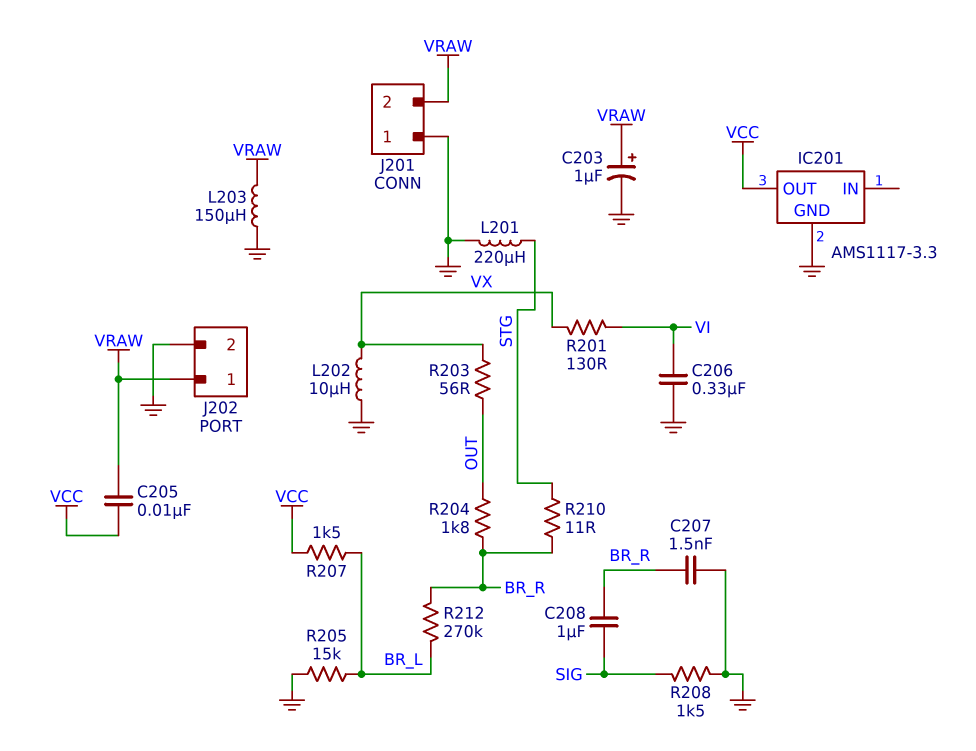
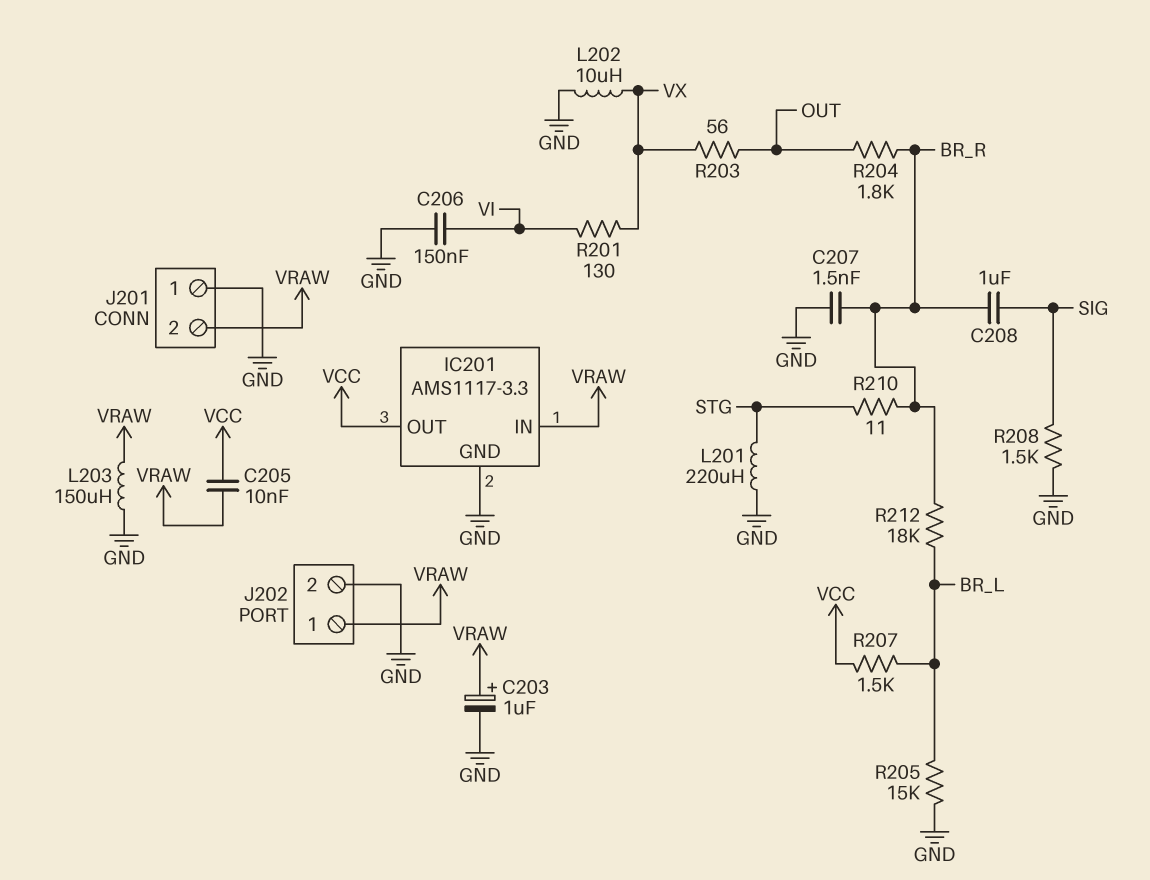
C206: 330nF (GND, VI) -> 150nF (GND, VI)
IC201 pin IN: none -> VRAW
R212: 270k (BR_L, BR_R) -> 18k (BR_L, BR_R)

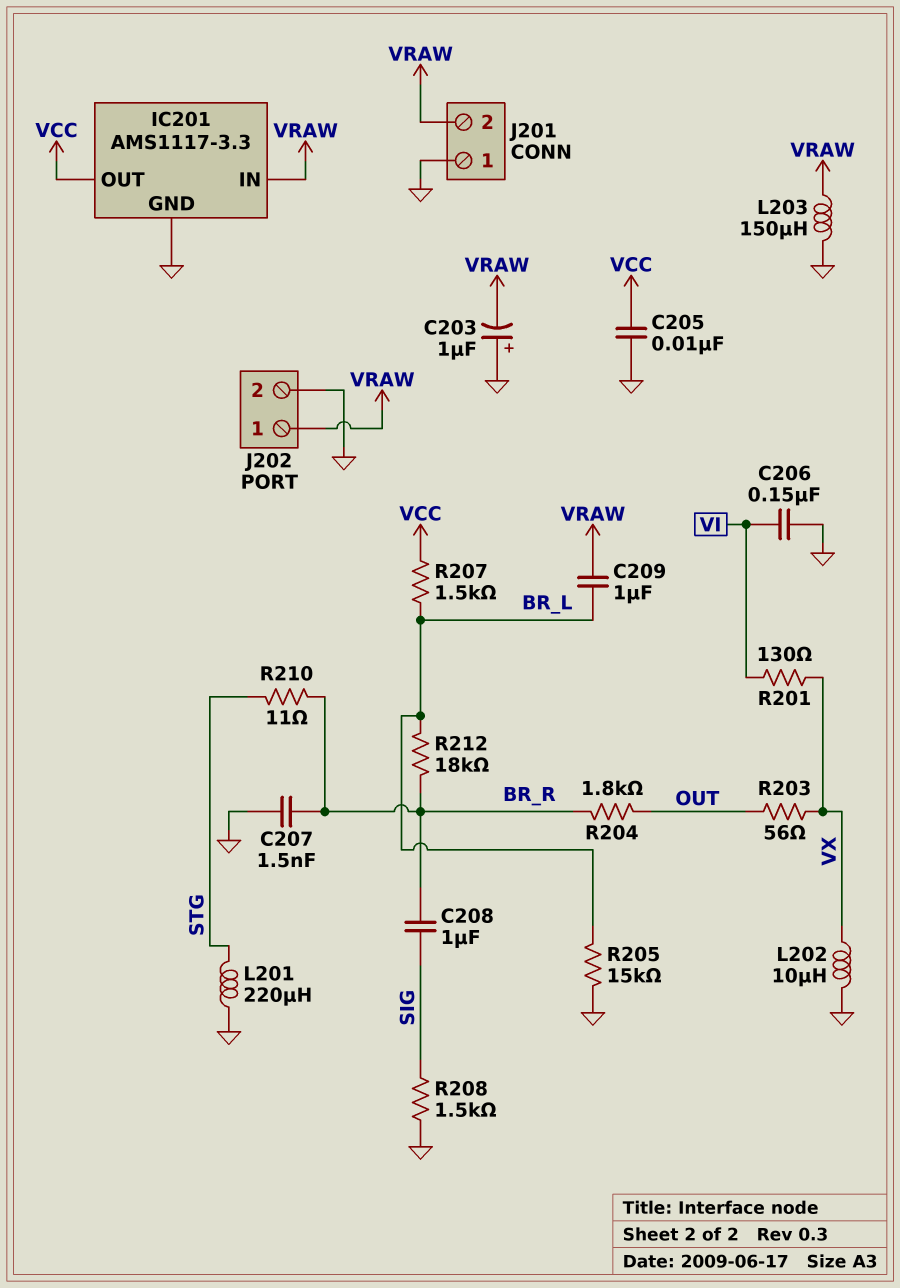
C203: 1uF (plus VRAW, minus GND) -> 1uF (plus GND, minus VRAW)
C205: 10nF (VCC, VRAW) -> 10nF (GND, VCC)
C209: none -> 1uF (BR_L, VRAW)

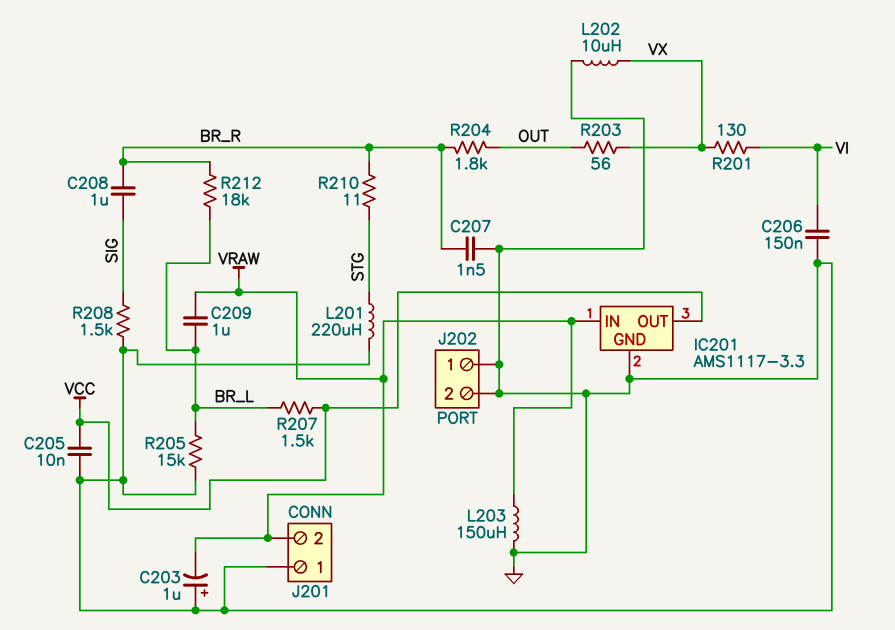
J202 pin 1: VRAW -> GND

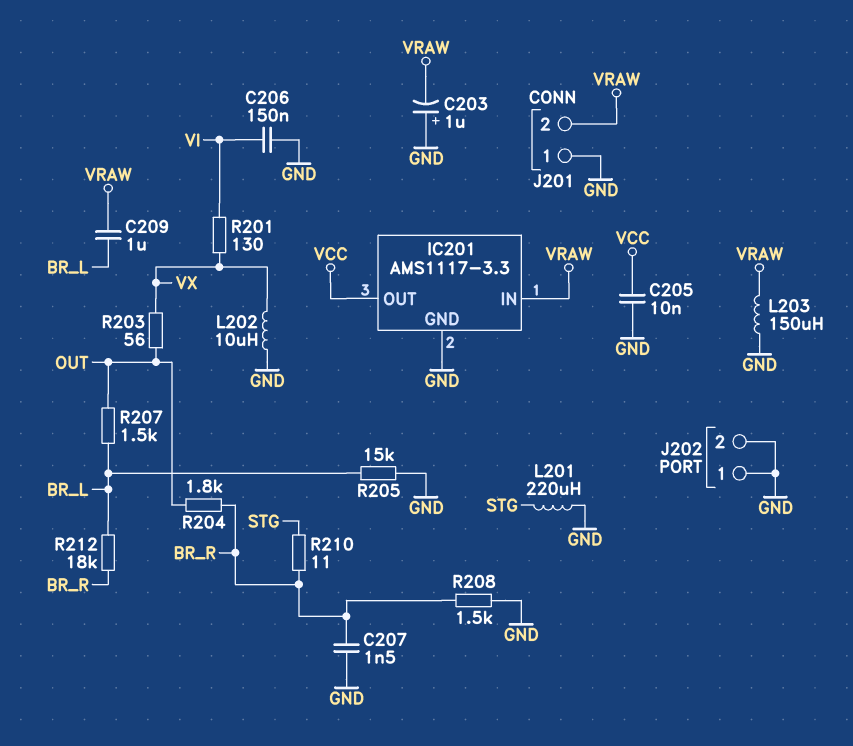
C208: 1uF (BR_R, SIG) -> none
R207: 1.5k (BR_L, VCC) -> 1.5k (BR_L, OUT)
R208: 1.5k (GND, SIG) -> 1.5k (BR_R, GND)

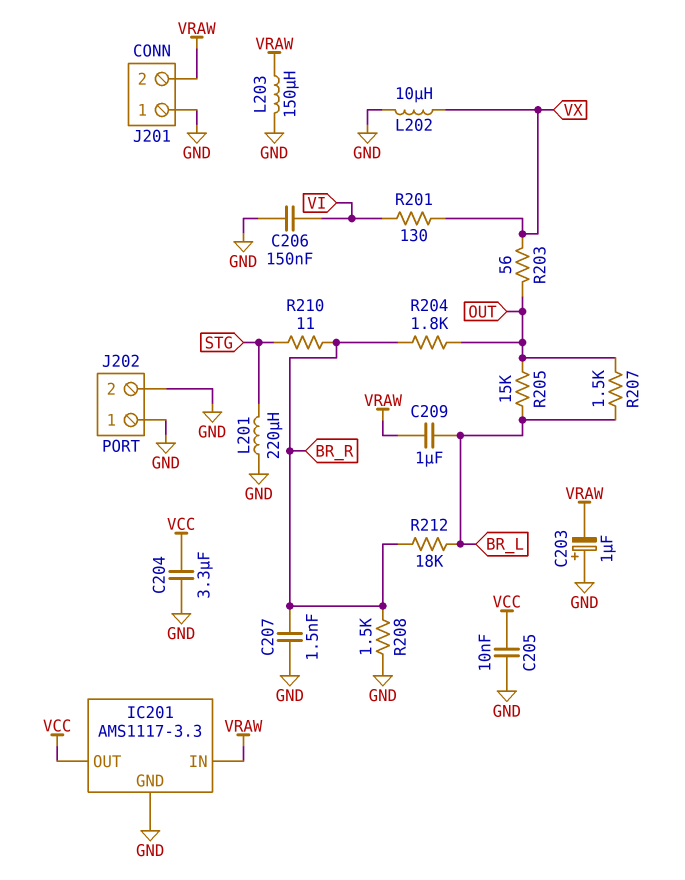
C204: none -> 3.3uF (GND, VCC)
R205: 15k (BR_L, GND) -> 15k (BR_L, OUT)

